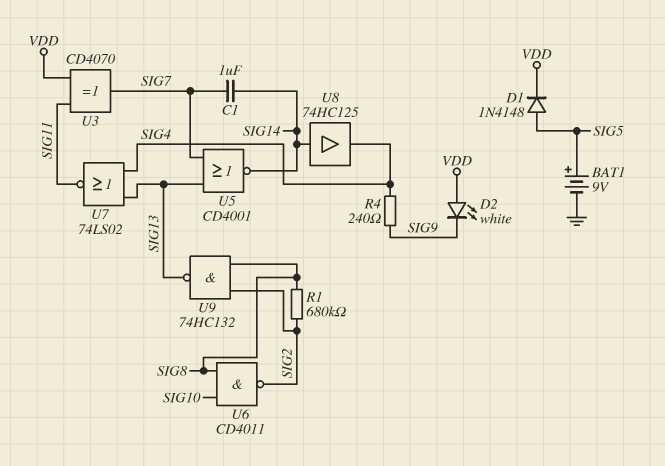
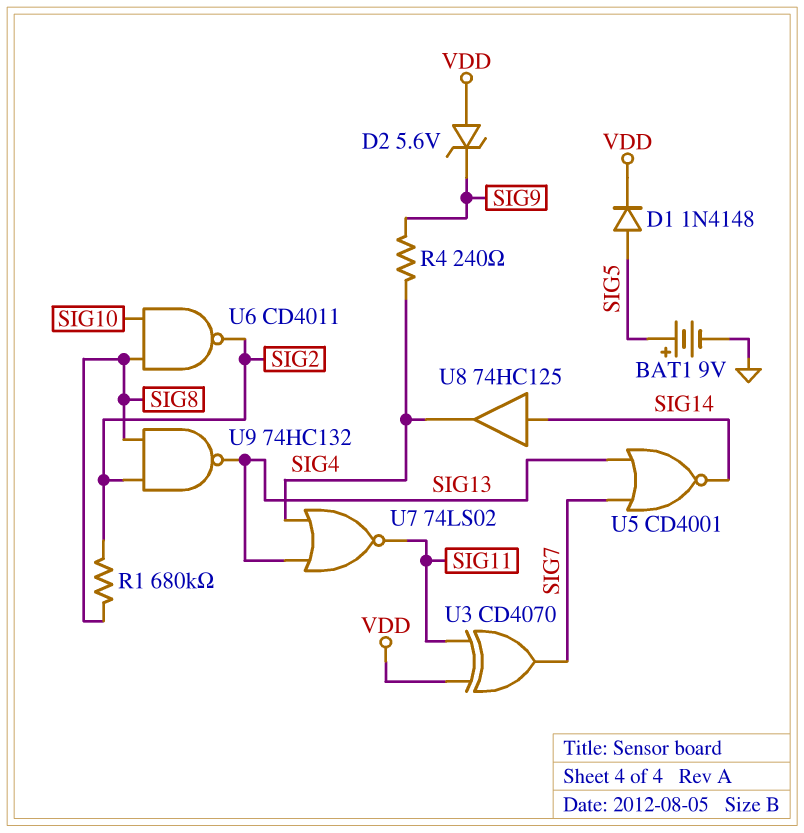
C1: 1uF (SIG7, SIG14) -> none
D2: LED white (A VDD, K SIG9) -> zener 5.6V (A VDD, K SIG9)

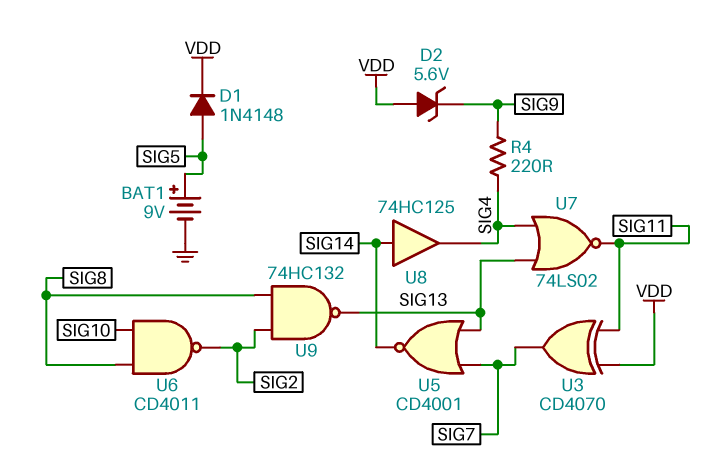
R1: 680k (SIG2, SIG8) -> none
R4: 240 (SIG4, SIG9) -> 220 (SIG4, SIG9)

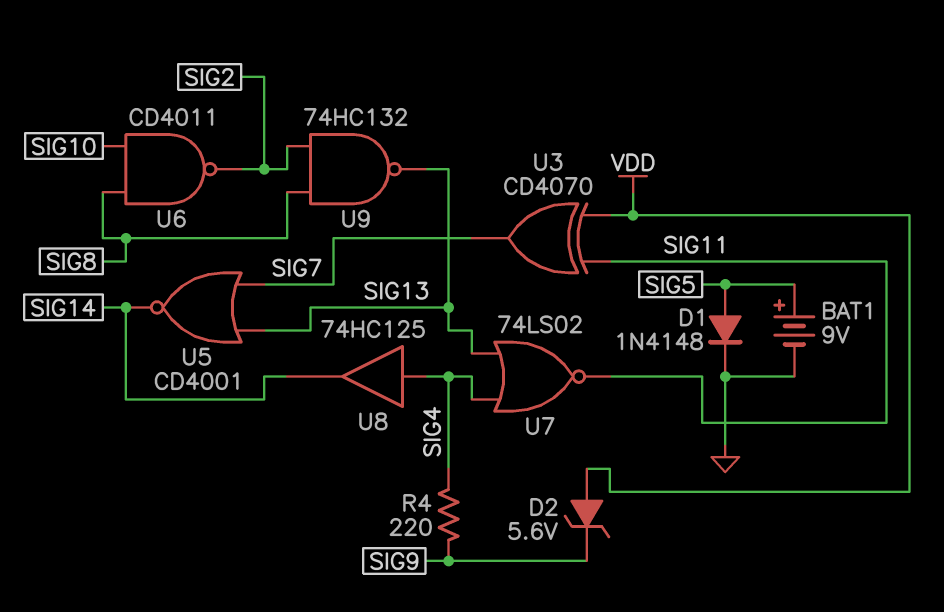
D1: diode 1N4148 (A SIG5, K VDD) -> diode 1N4148 (A SIG5, K GND)
U8: buffer 74HC125 (in SIG14, out SIG4) -> buffer 74HC125 (in SIG4, out SIG14)

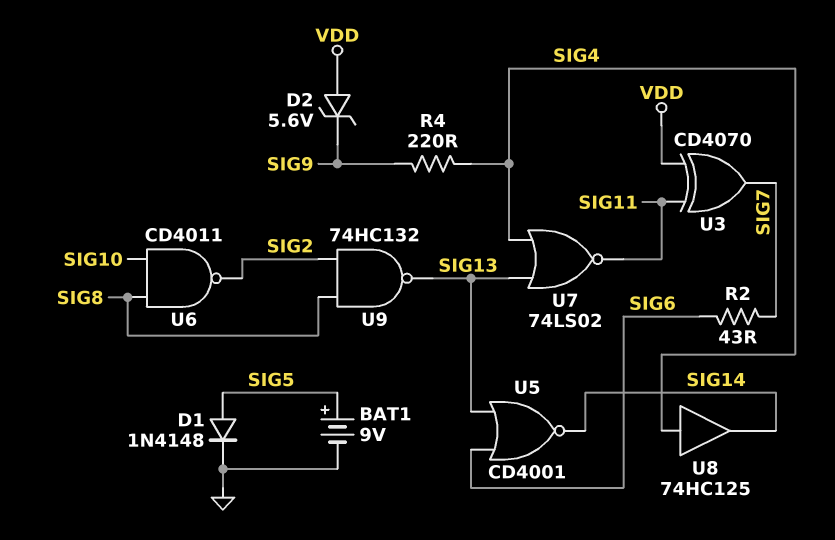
R2: none -> 43 (SIG6, SIG7)
U5: NOR CD4001 (in SIG7, in SIG13, out SIG14) -> NOR CD4001 (in SIG6, in SIG13, out SIG14)

